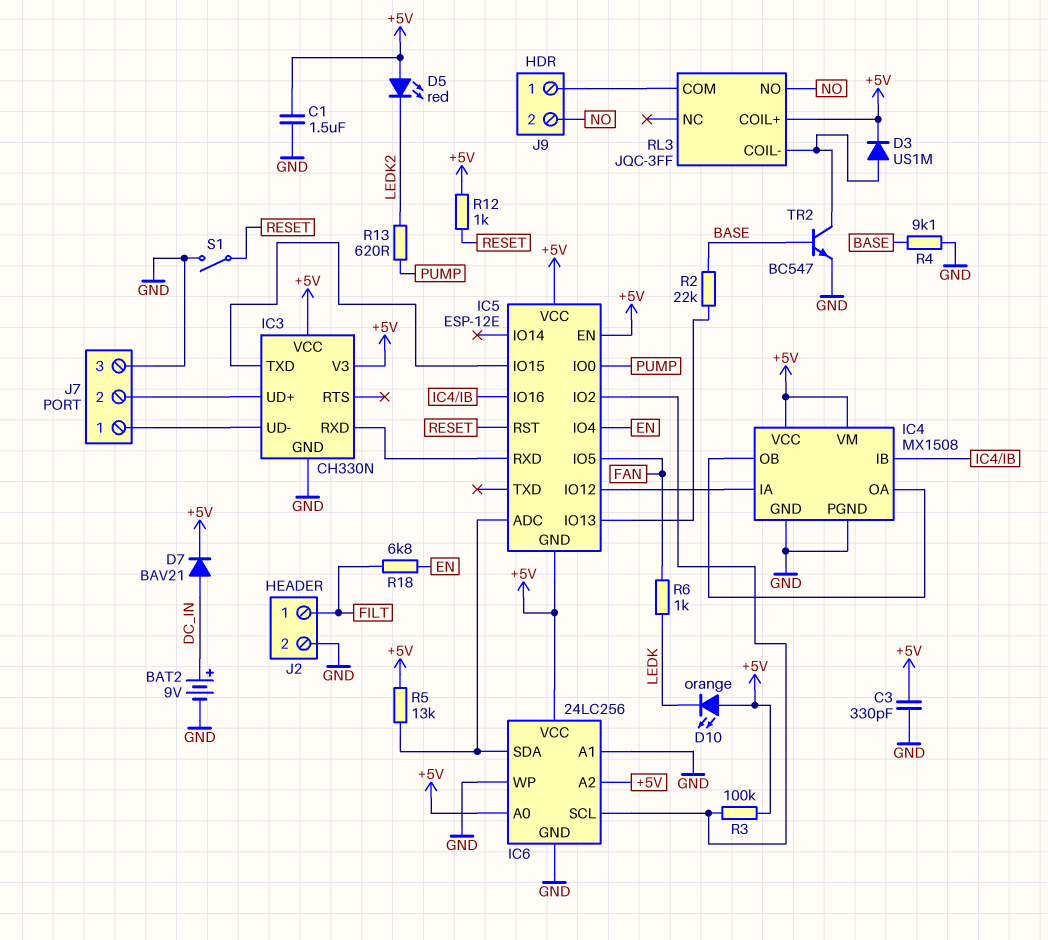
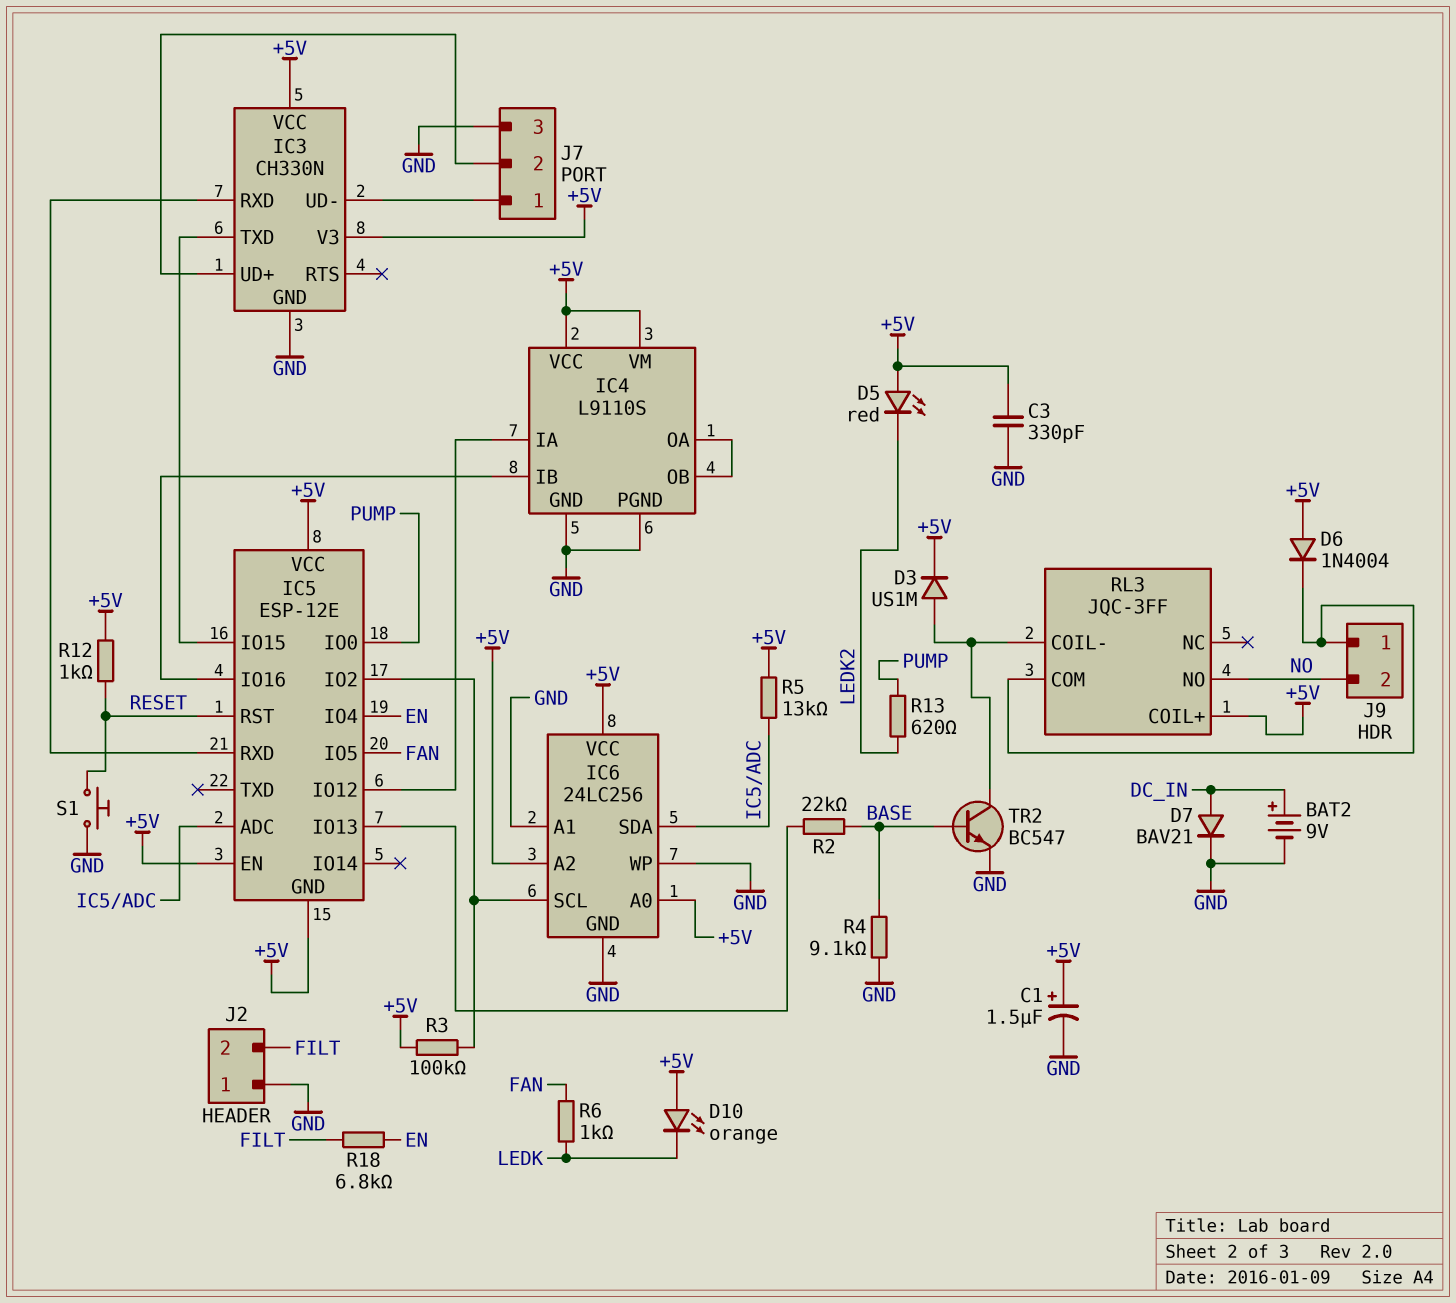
C1: 1.5uF (+5V, GND) -> 1.5uF (plus +5V, minus GND)
D6: none -> diode 1N4004 (A +5V, K J9/1)
D7: diode BAV21 (A DC_IN, K +5V) -> diode BAV21 (A DC_IN, K GND)
IC4: MX1508 -> L9110S
J2 pin 1: FILT -> GND
J2 pin 2: GND -> FILT
S1: switch (GND, RESET) -> button (GND, RESET)

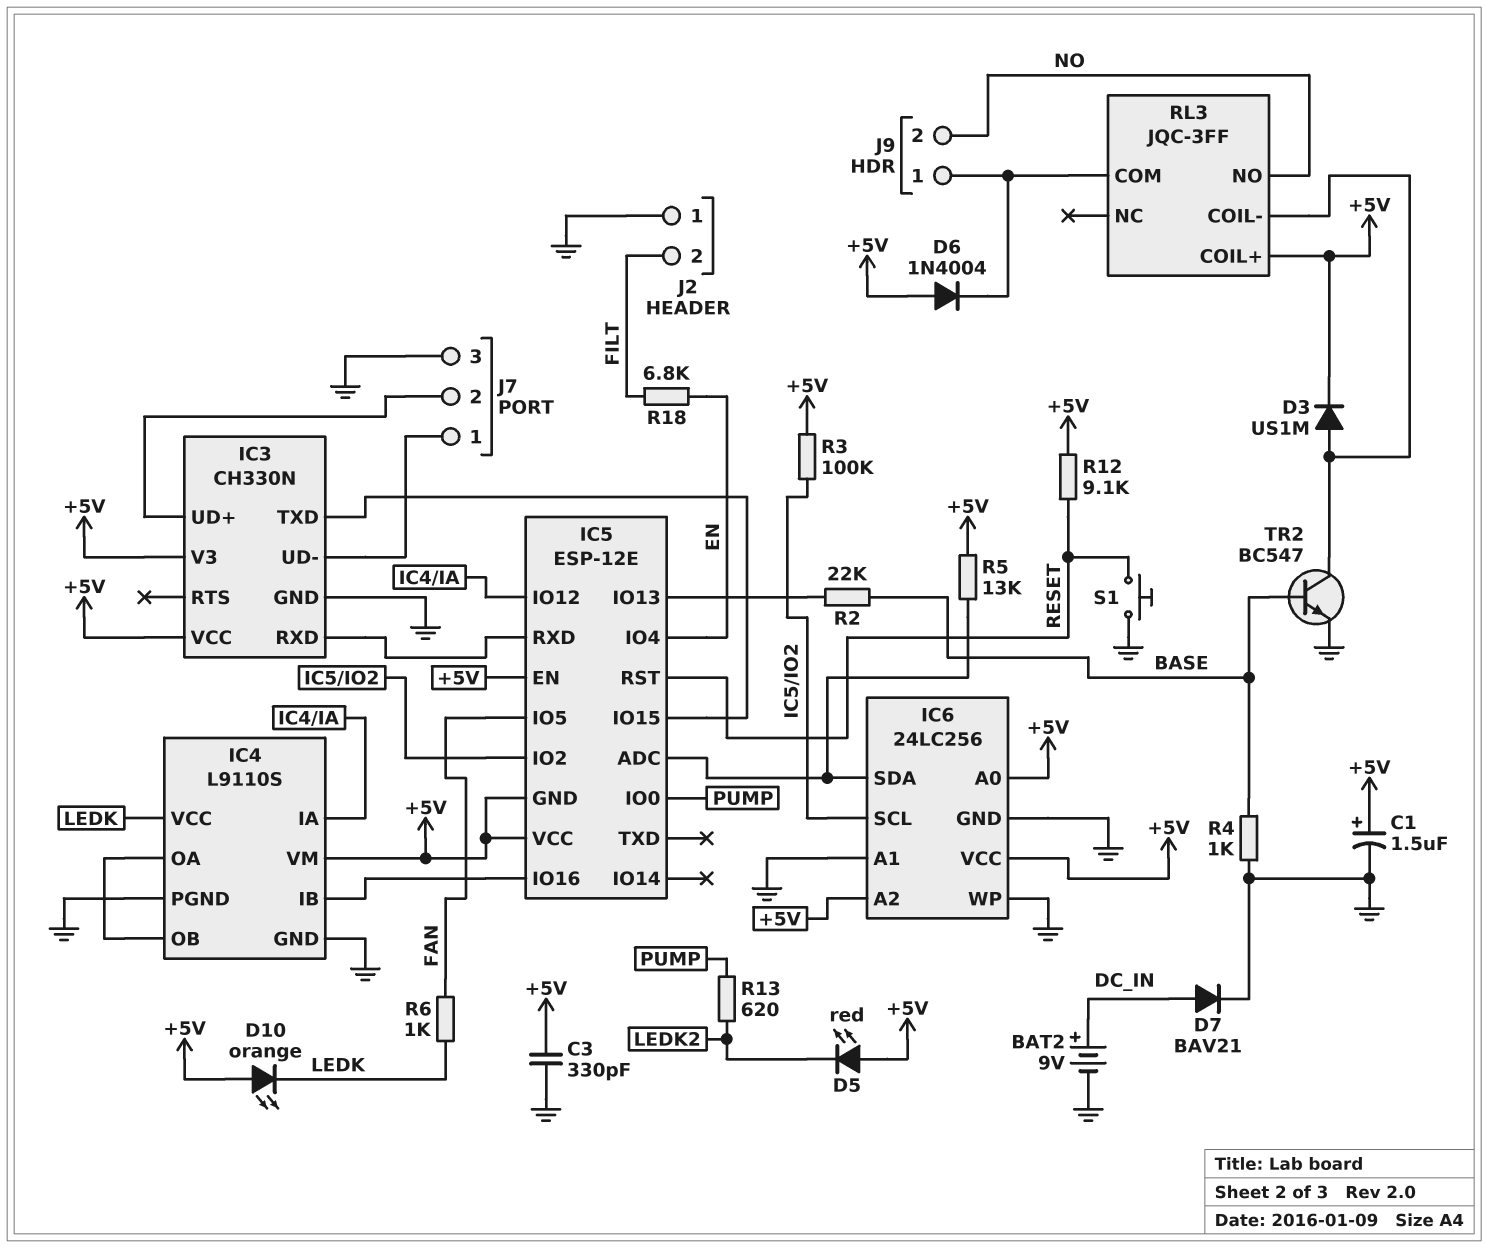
IC4 pin VCC: +5V -> LEDK
R4: 9.1k (BASE, GND) -> 1k (BASE, GND)
R12: 1k (+5V, RESET) -> 9.1k (+5V, RESET)

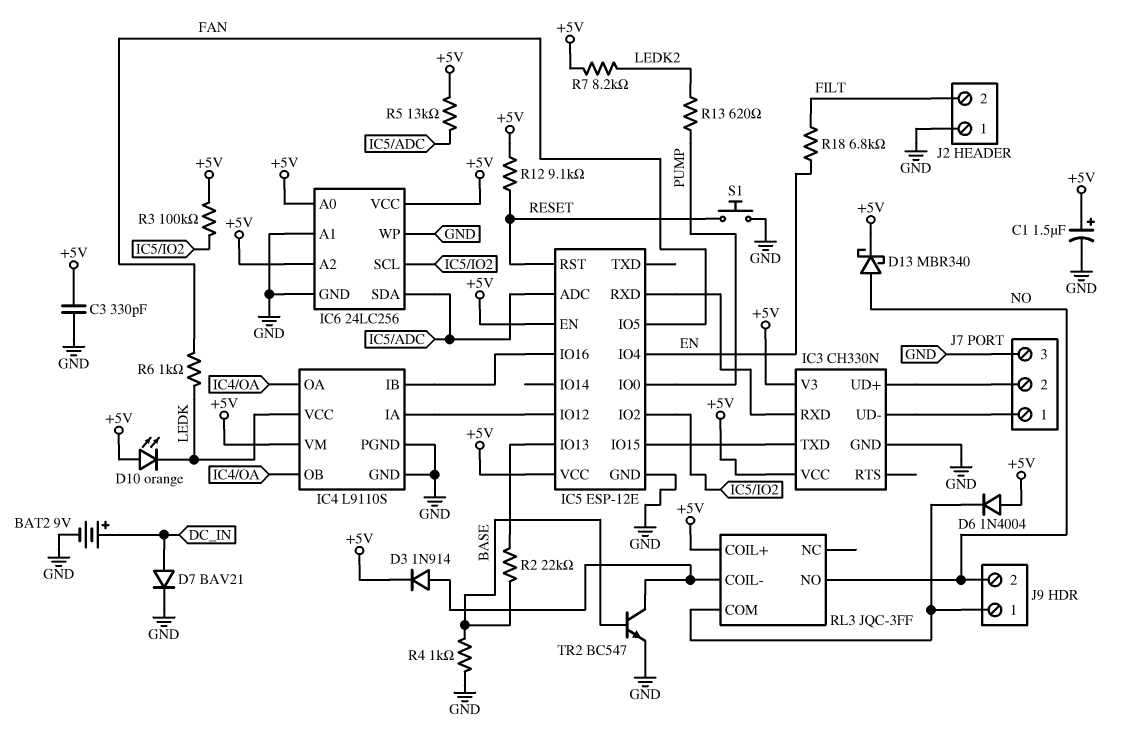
D3: diode US1M (A RL3/COIL-, K +5V) -> diode 1N914 (A RL3/COIL-, K +5V)
D5: LED red (A +5V, K LEDK2) -> none
D13: none -> schottky MBR340 (A NO, K +5V)
IC5 pin GND: +5V -> GND
R7: none -> 8.2k (+5V, LEDK2)

